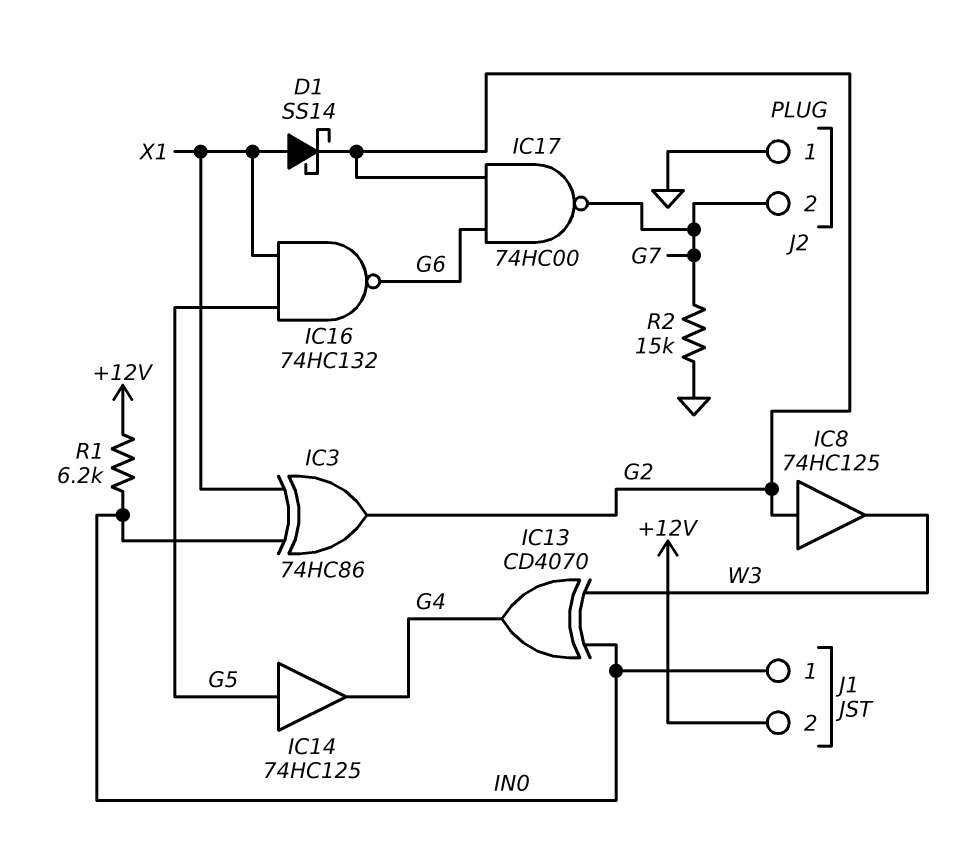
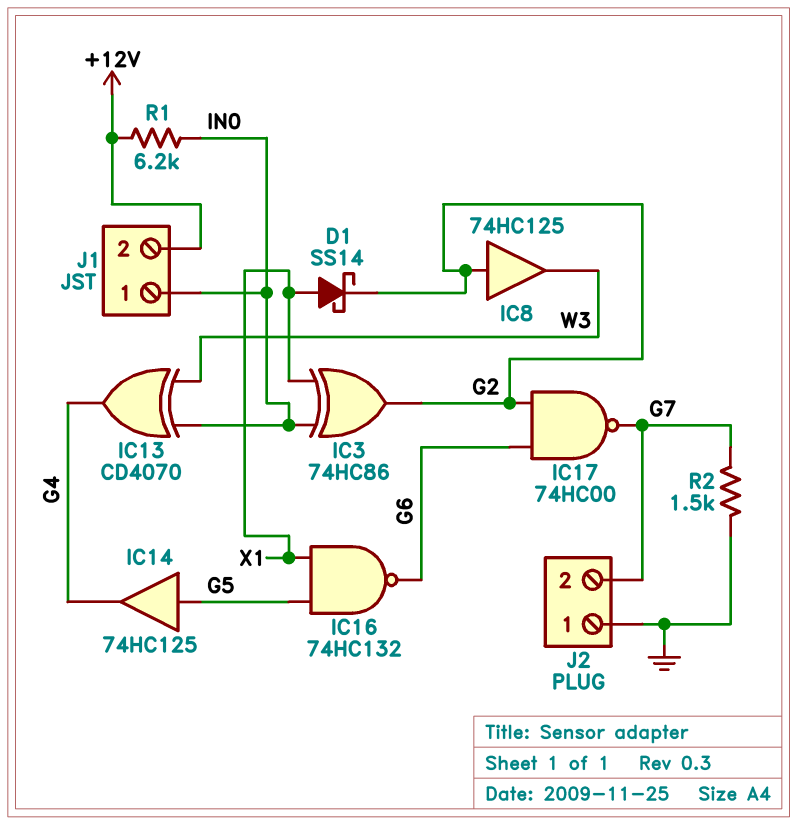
R2: 15k (G7, GND) -> 1.5k (G7, GND)

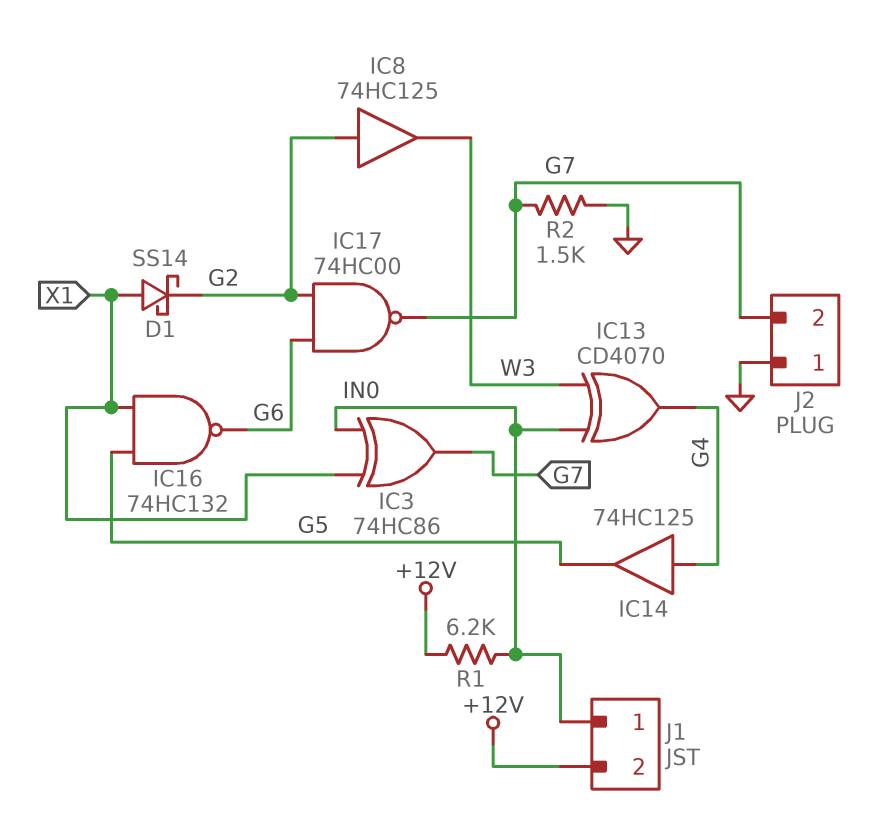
IC3: XOR 74HC86 (in IN0, in X1, out G2) -> XOR 74HC86 (in IN0, in X1, out G7)
IC14: buffer 74HC125 (in G5, out G4) -> buffer 74HC125 (in G4, out G5)

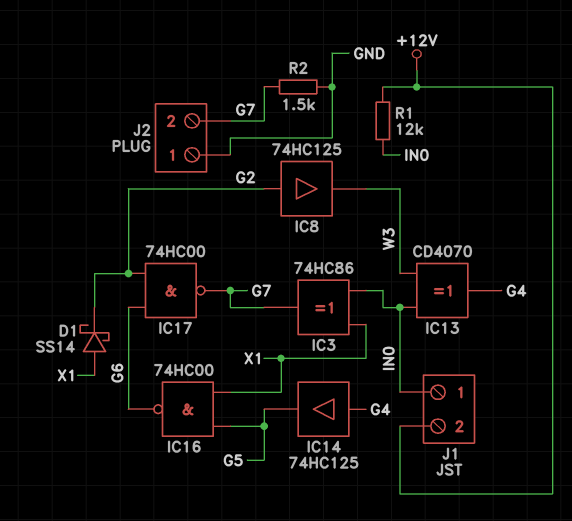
IC16: NAND 74HC132 (in G5, in X1, out G6) -> NAND 74HC00 (in G5, in X1, out G6)
R1: 6.2k (+12V, IN0) -> 12k (+12V, IN0)

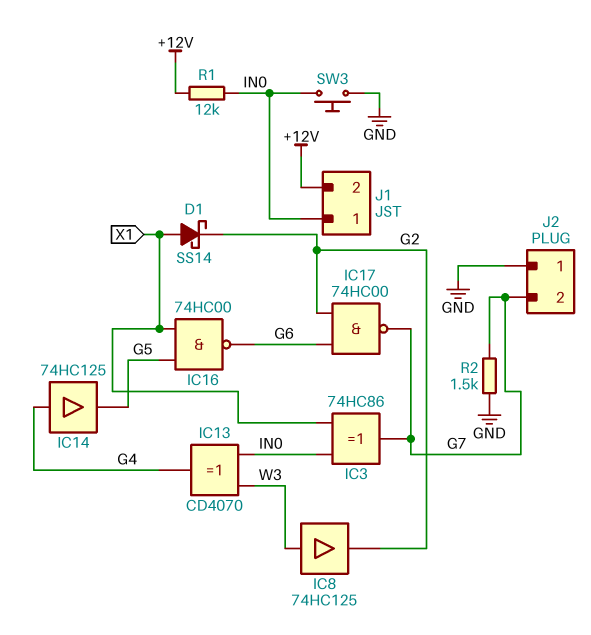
IC8: buffer 74HC125 (in G2, out W3) -> buffer 74HC125 (in W3, out G2)
SW3: none -> button (GND, IN0)

